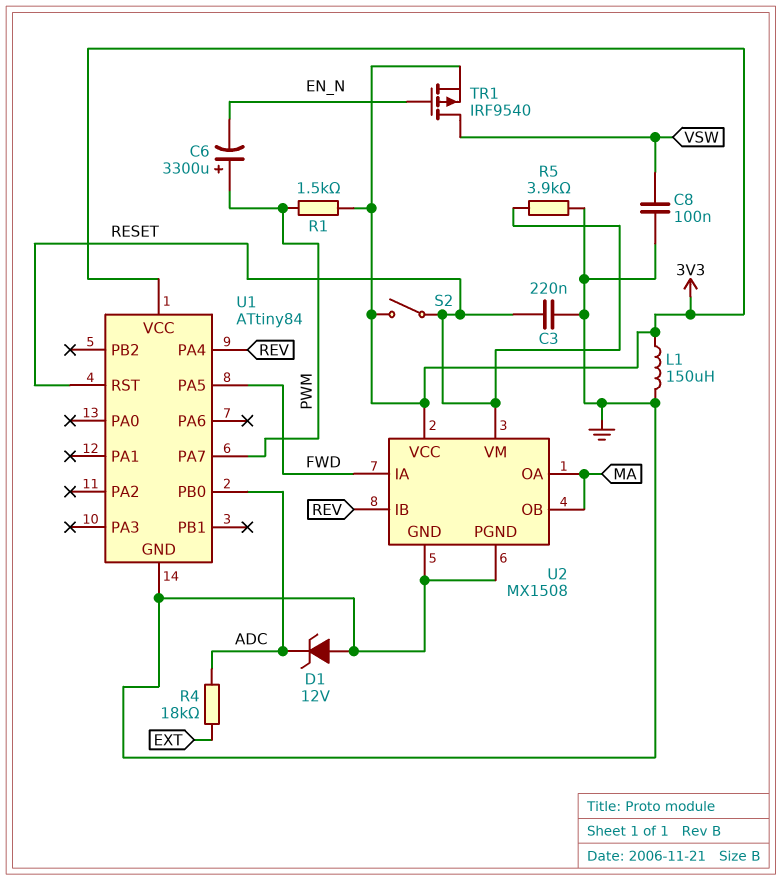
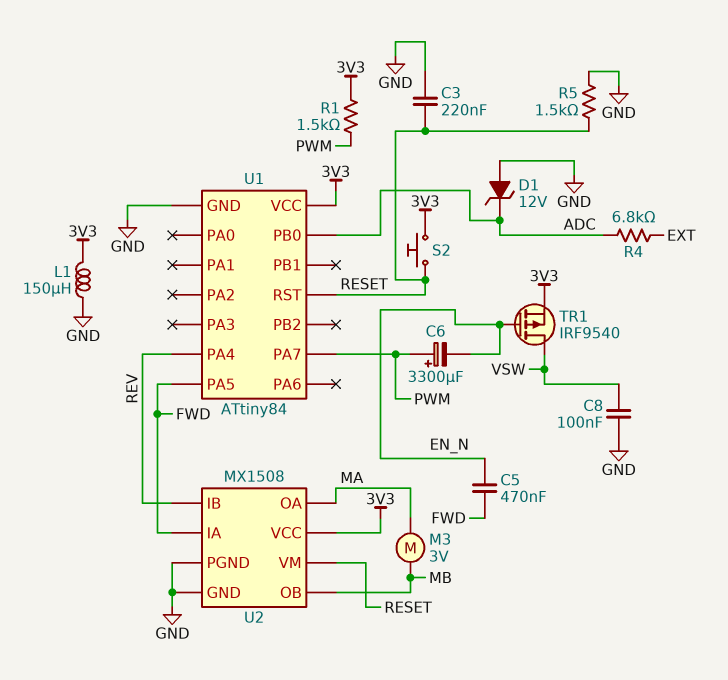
C5: none -> 470nF (EN_N, FWD)
M3: none -> motor 3V (MA, MB)
R4: 18k (ADC, EXT) -> 6.8k (ADC, EXT)
R5: 3.9k (GND, RESET) -> 1.5k (GND, RESET)
S2: switch (3V3, RESET) -> button (3V3, RESET)
U2 pin OB: MA -> MB

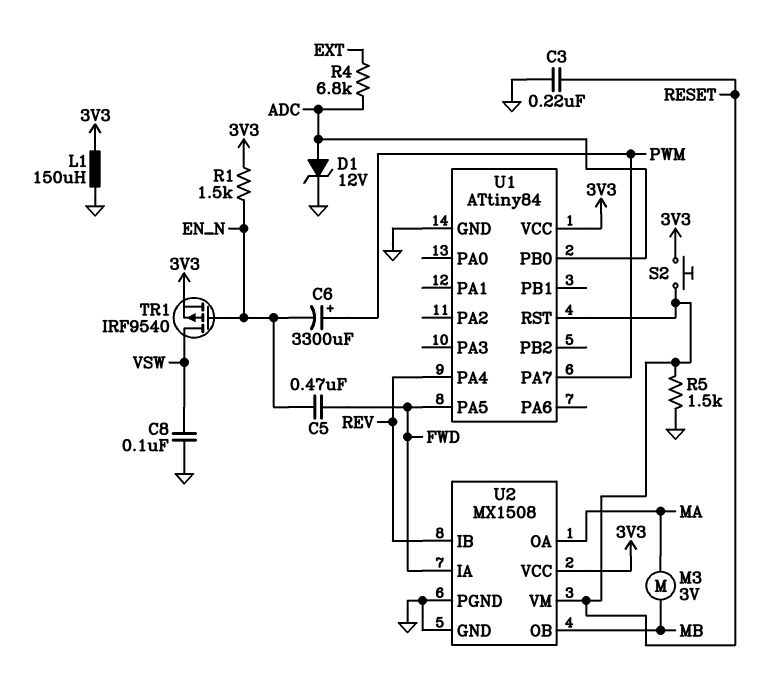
D1: zener 12V (A GND, K ADC) -> zener 12V (A ADC, K GND)
R1: 1.5k (3V3, PWM) -> 1.5k (3V3, EN_N)

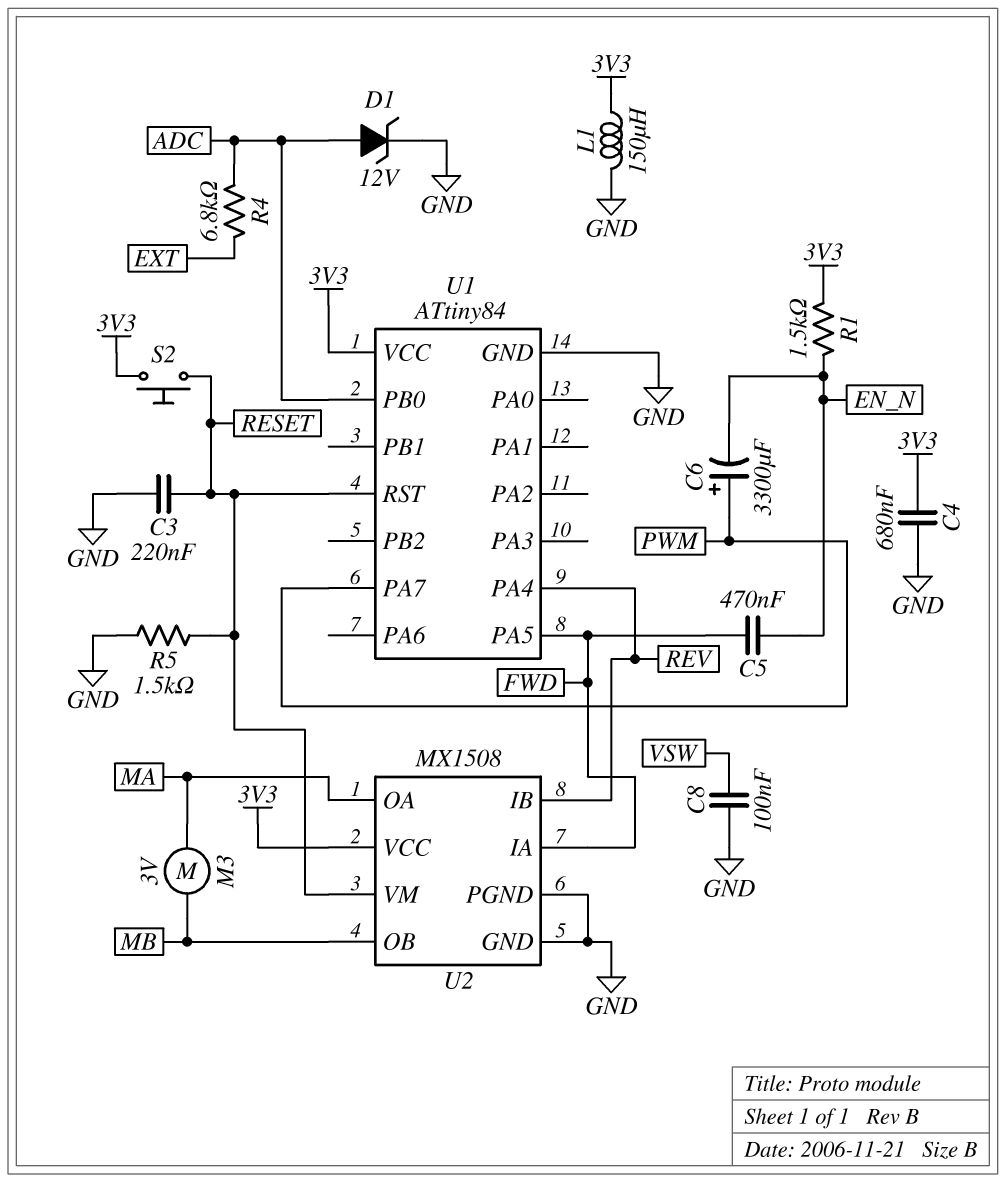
C4: none -> 680nF (3V3, GND)
TR1: PMOS IRF9540 (G EN_N, D VSW, S 3V3) -> none

